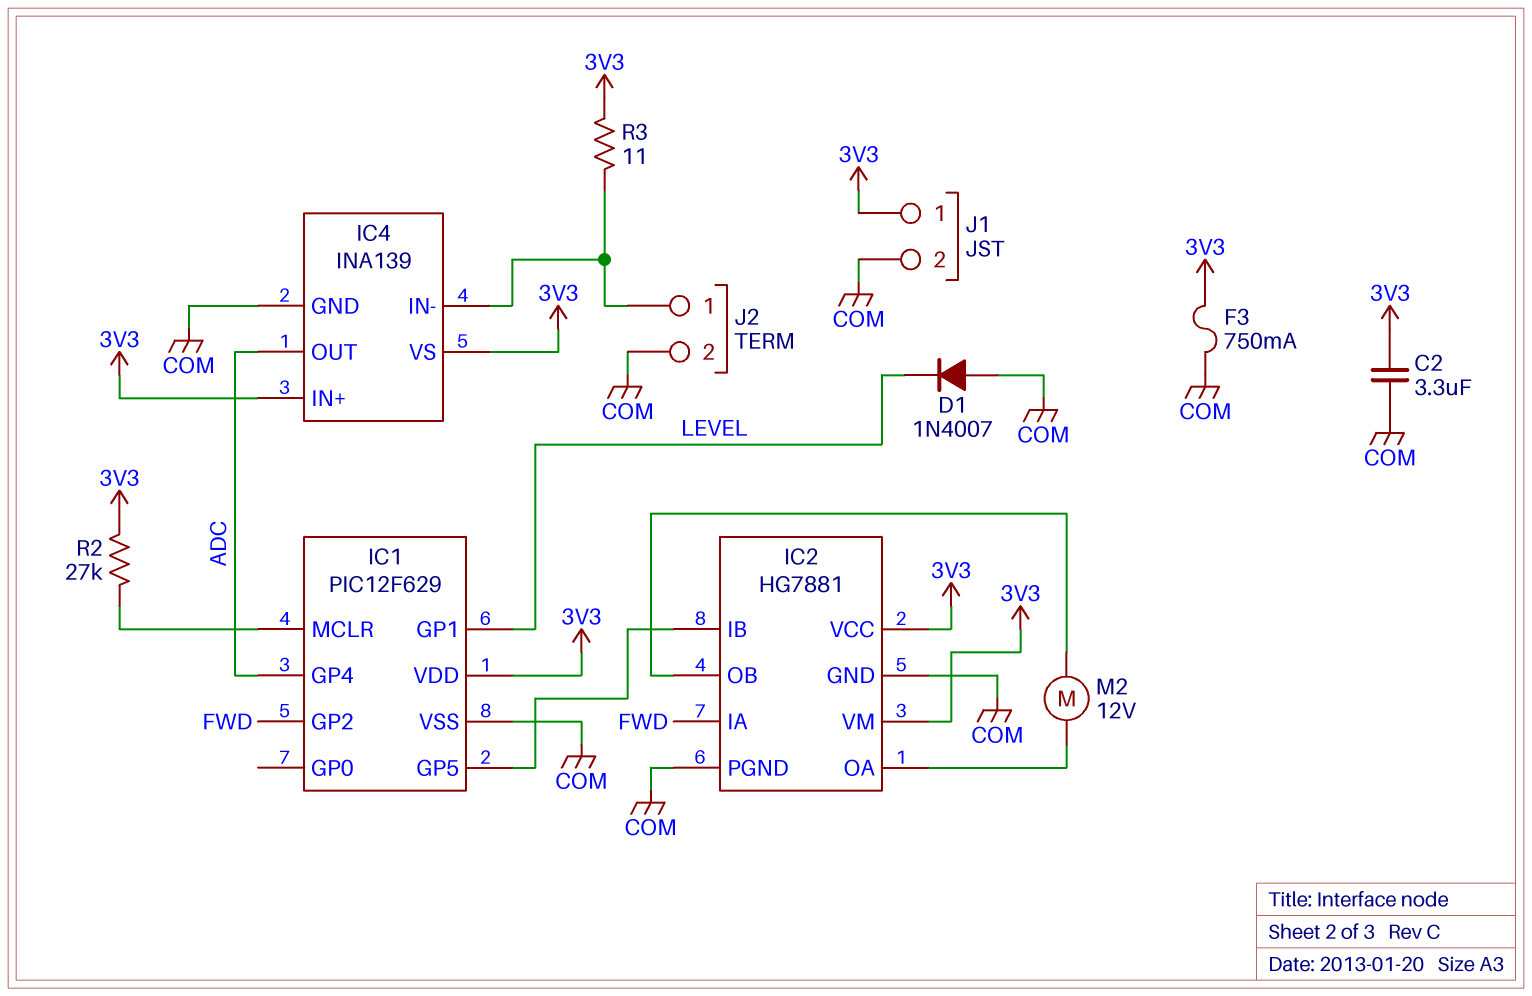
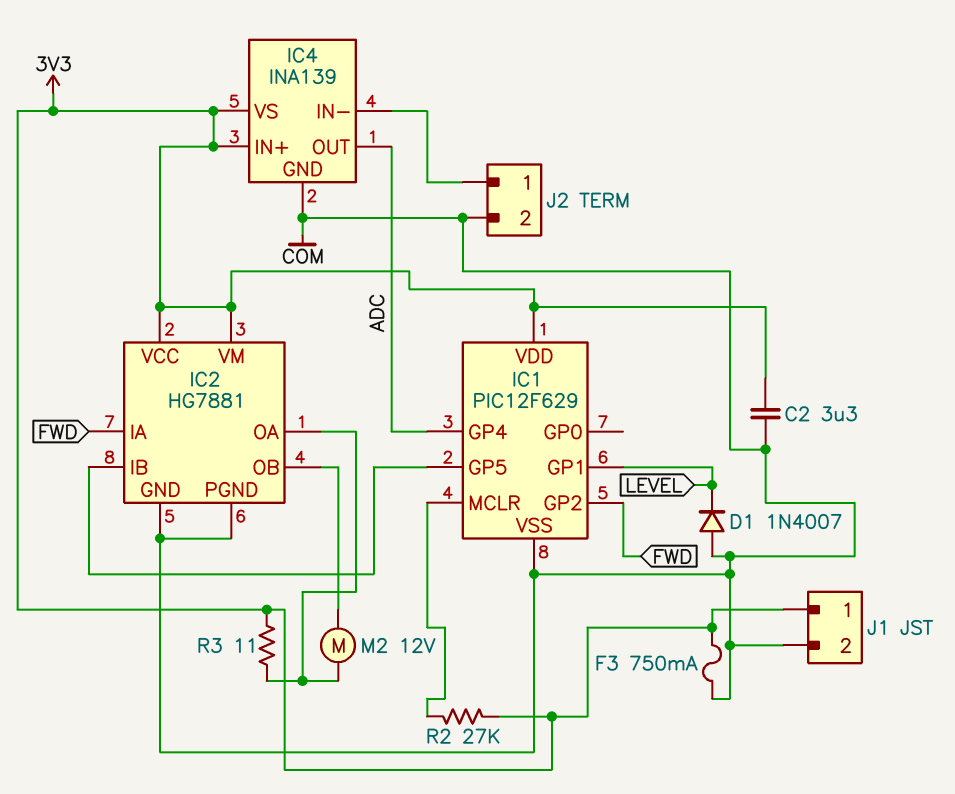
R3: 11 (3V3, IC4/IN-) -> 11 (3V3, IC2/OA)

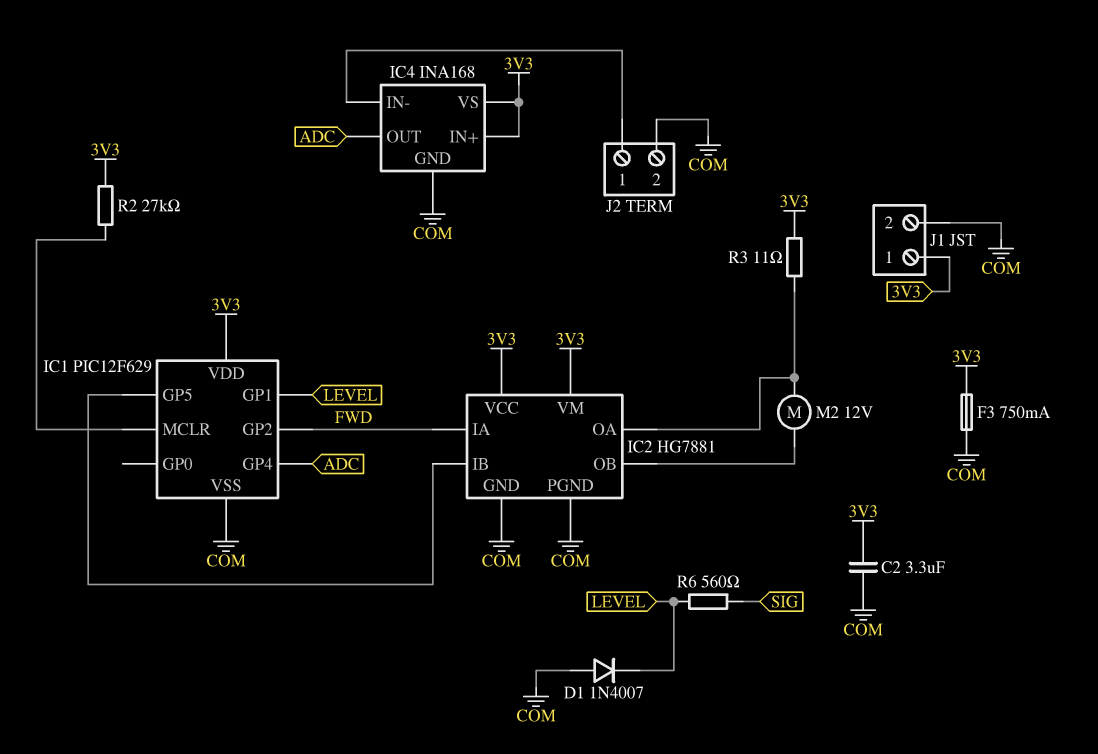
IC4: INA139 -> INA168
R6: none -> 560 (LEVEL, SIG)

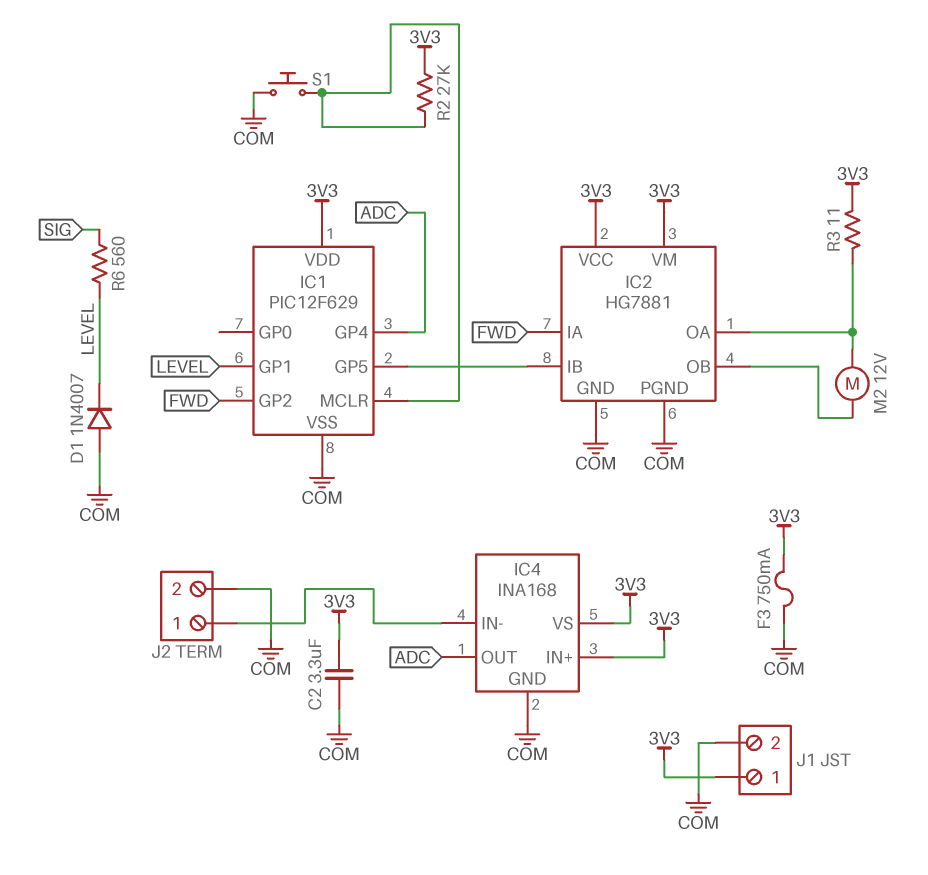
S1: none -> button (COM, IC1/MCLR)

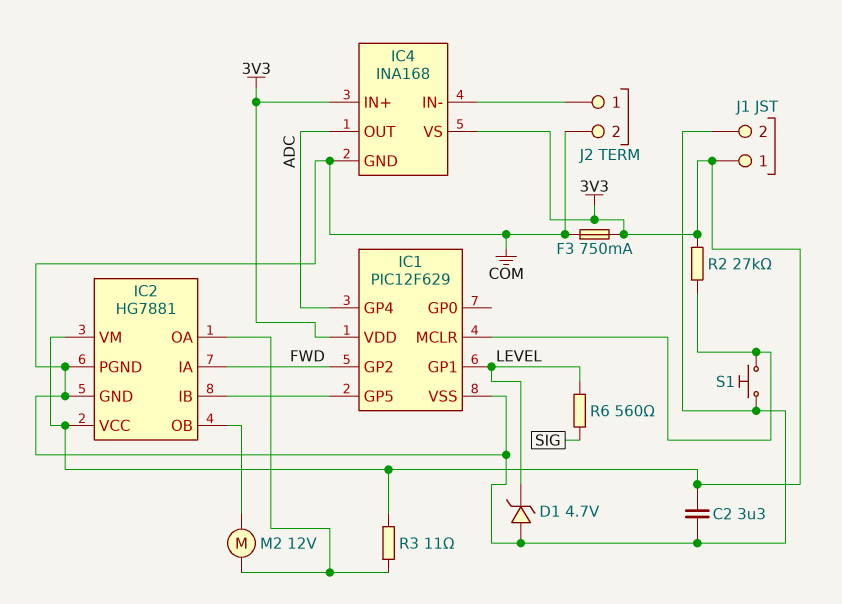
D1: diode 1N4007 (A COM, K LEVEL) -> zener 4.7V (A COM, K LEVEL)

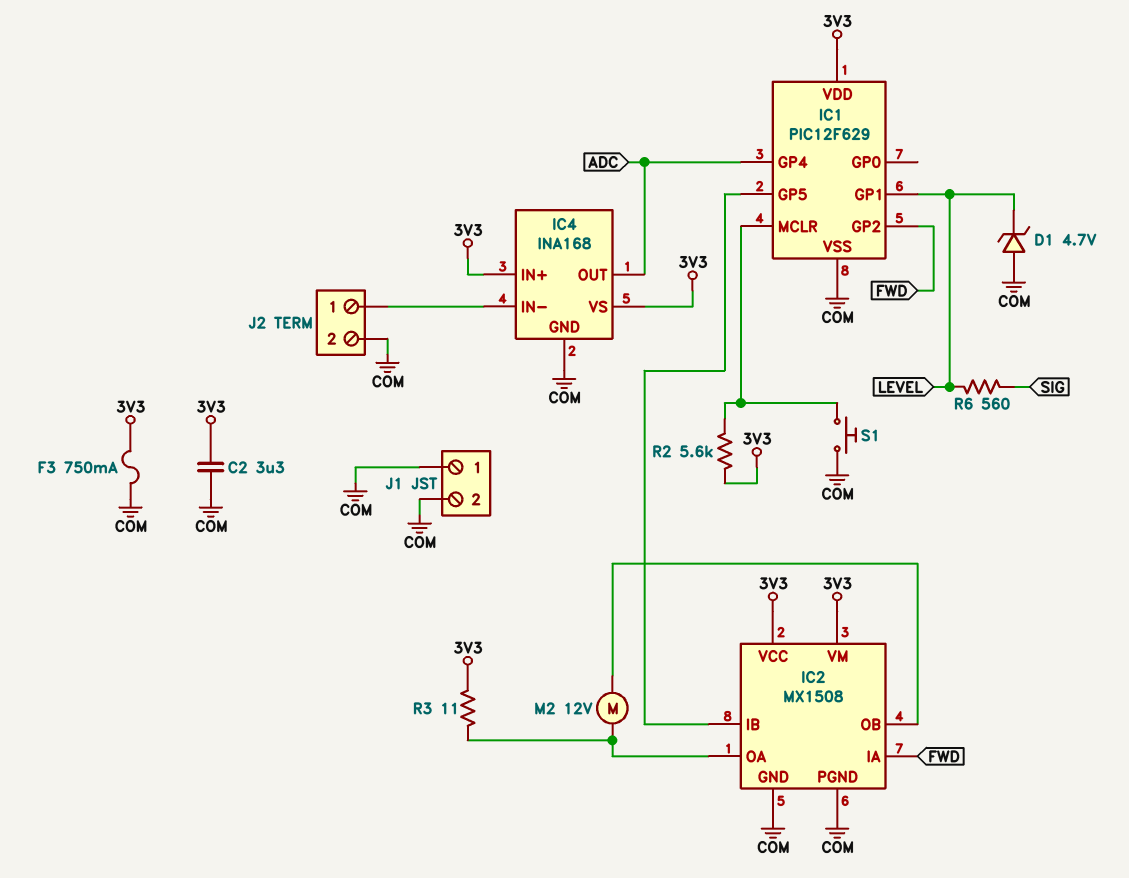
IC2: HG7881 -> MX1508
J1 pin 1: 3V3 -> COM
R2: 27k (3V3, IC1/MCLR) -> 5.6k (3V3, IC1/MCLR)

